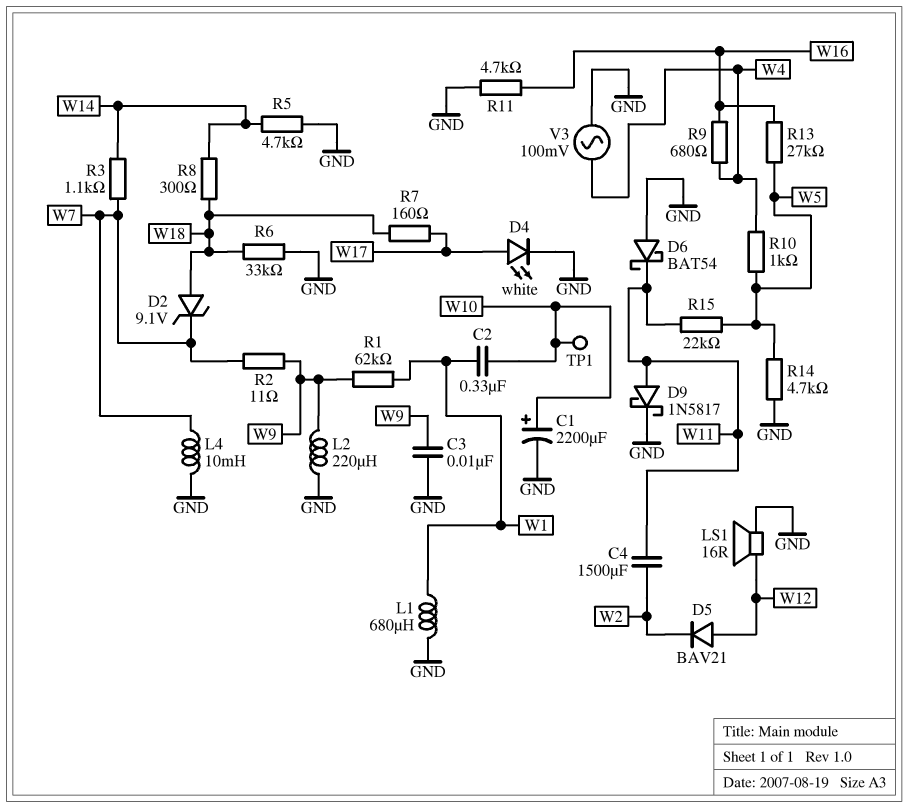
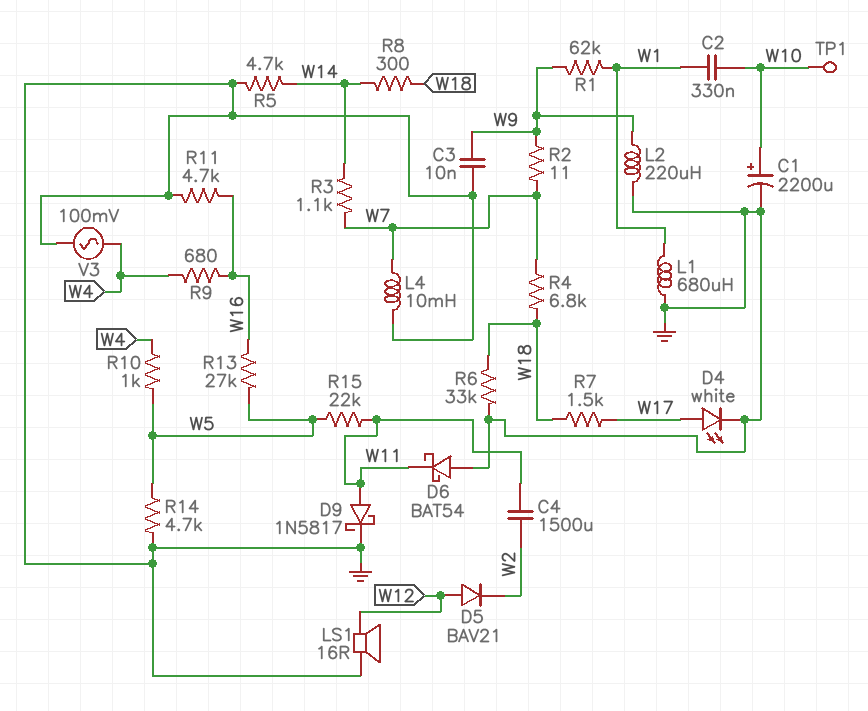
D2: zener 9.1V (A W18, K W7) -> none
R4: none -> 6.8k (W7, W18)
R7: 160 (W17, W18) -> 1.5k (W17, W18)

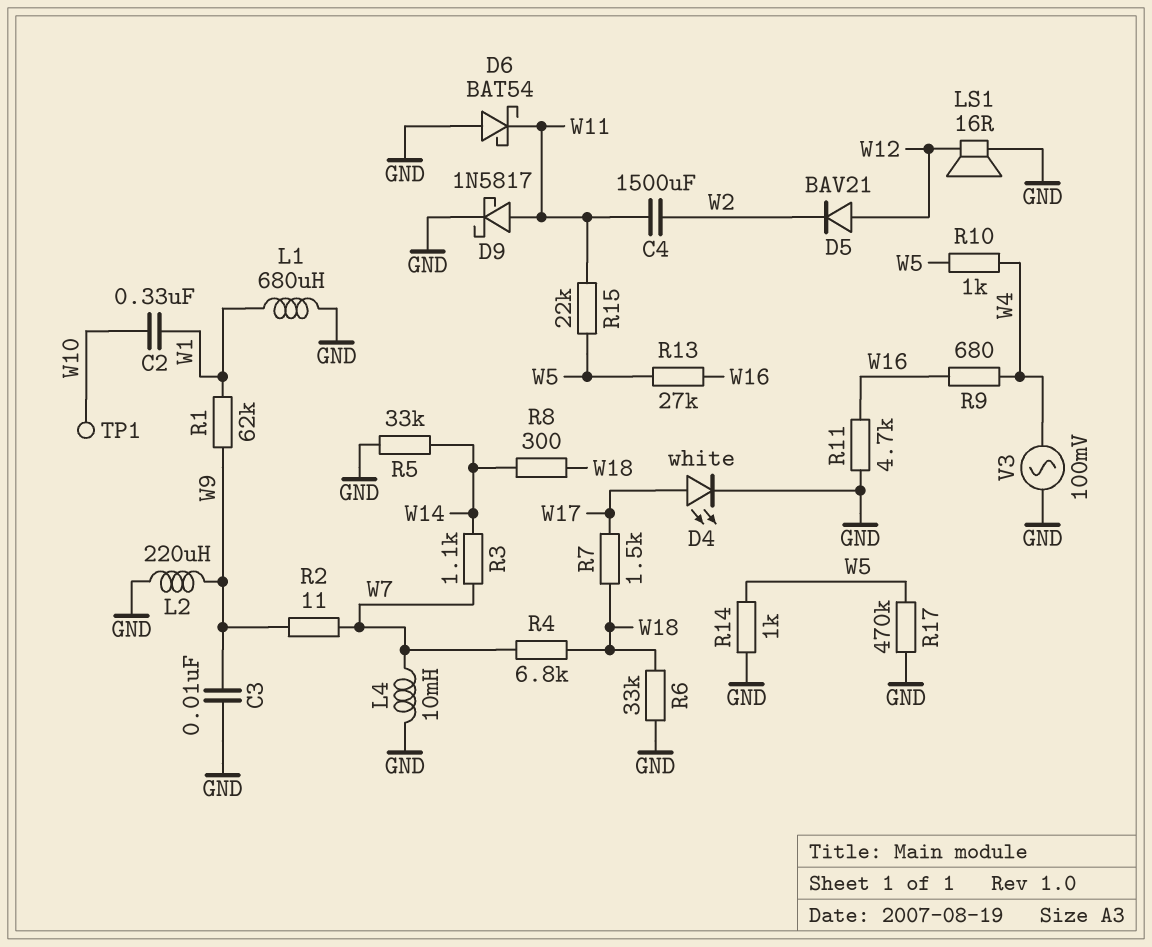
C1: 2200uF (plus W10, minus GND) -> none
R5: 4.7k (GND, W14) -> 33k (GND, W14)
R14: 4.7k (GND, W5) -> 1k (GND, W5)
R17: none -> 470k (GND, W5)

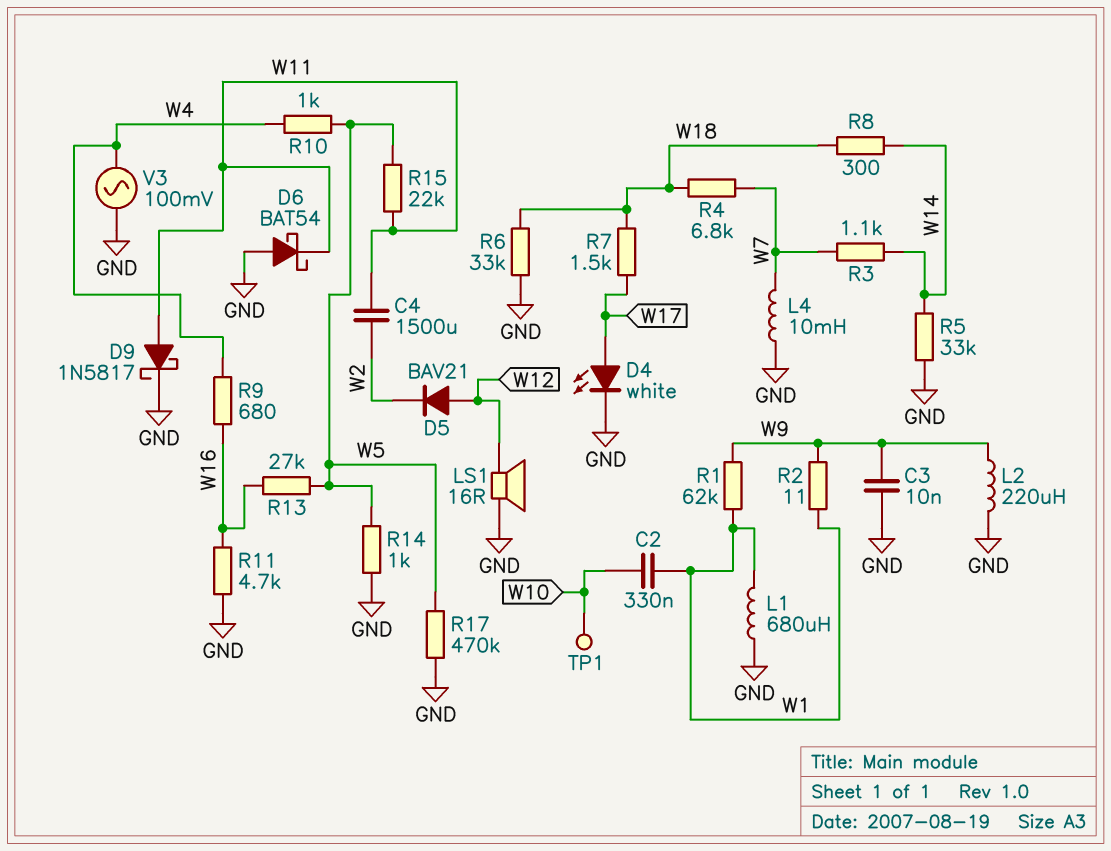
R2: 11 (W7, W9) -> 11 (W1, W9)

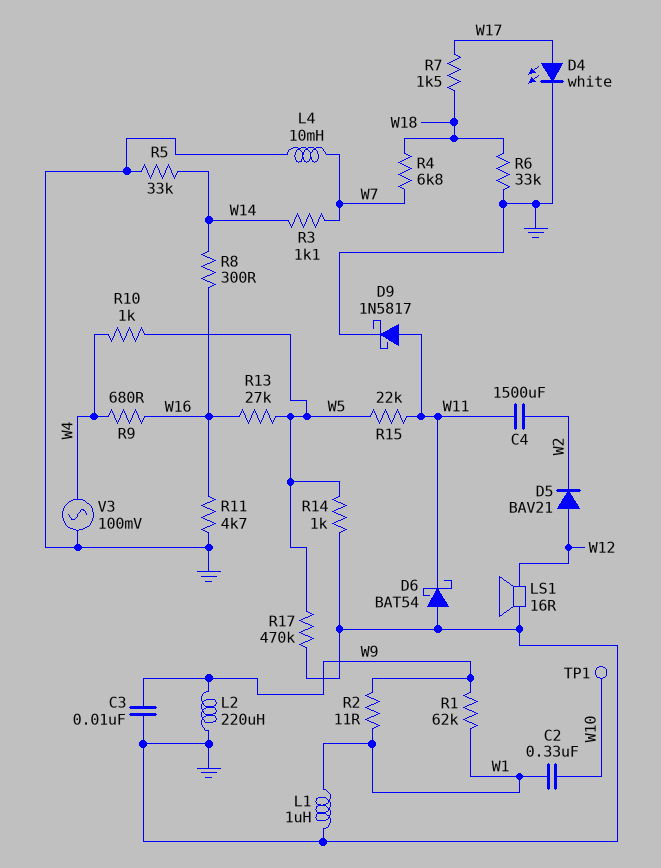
L1: 680uH (GND, W1) -> 1uH (GND, W1)
R8: 300 (W14, W18) -> 300 (W14, W16)

